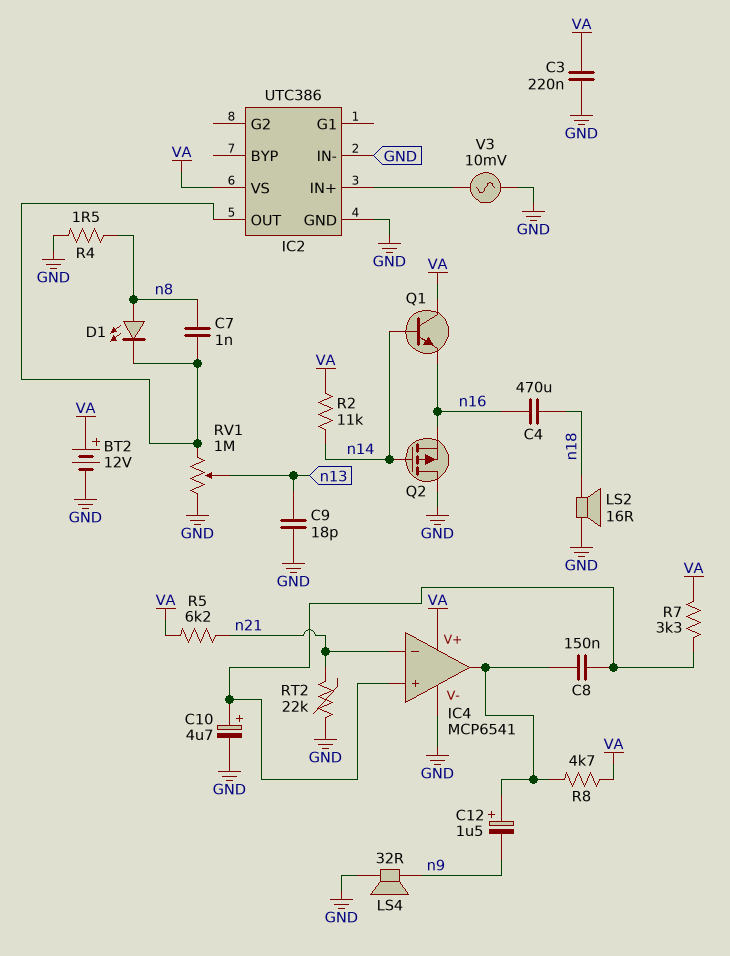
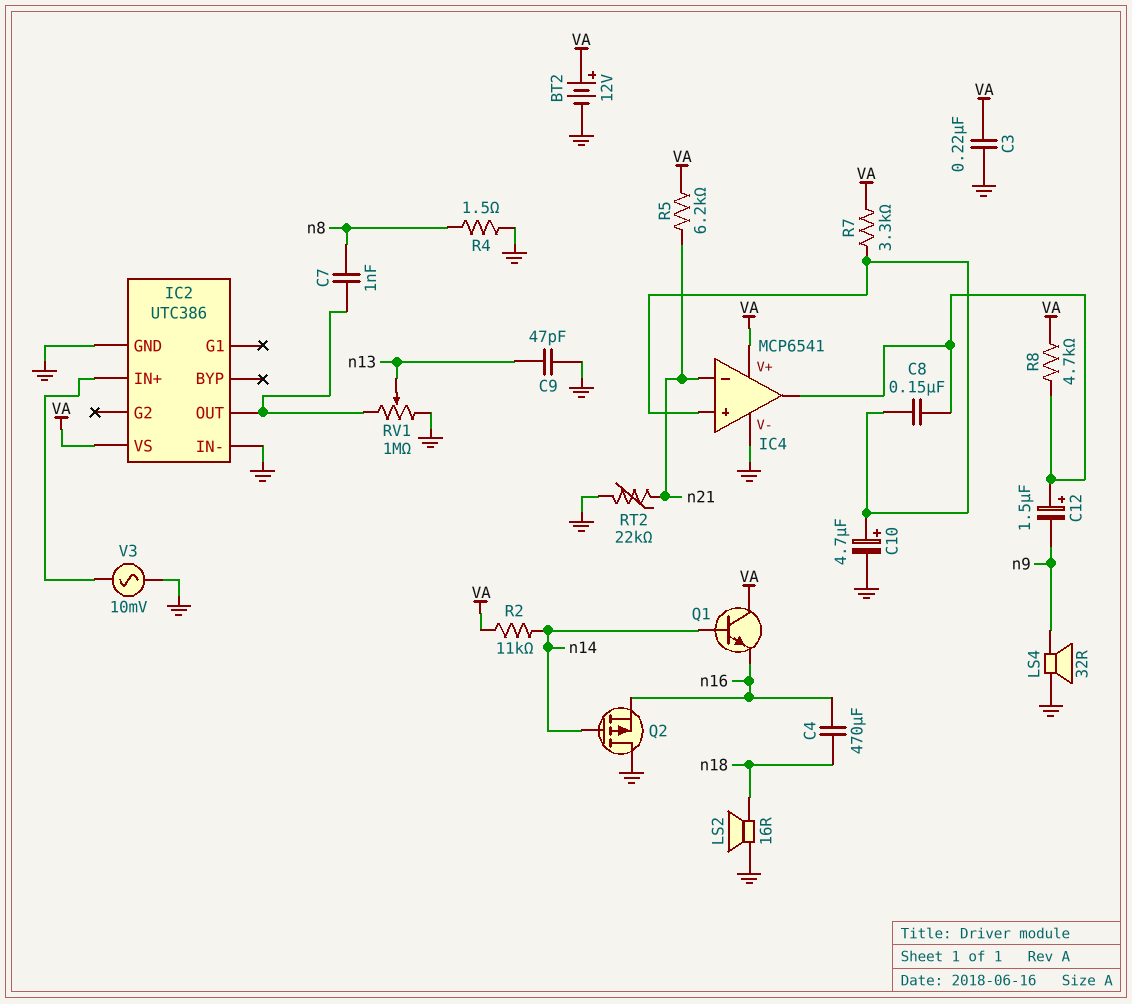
C9: 18pF (GND, n13) -> 47pF (GND, n13)
D1: LED (A n8, K IC2/OUT) -> none

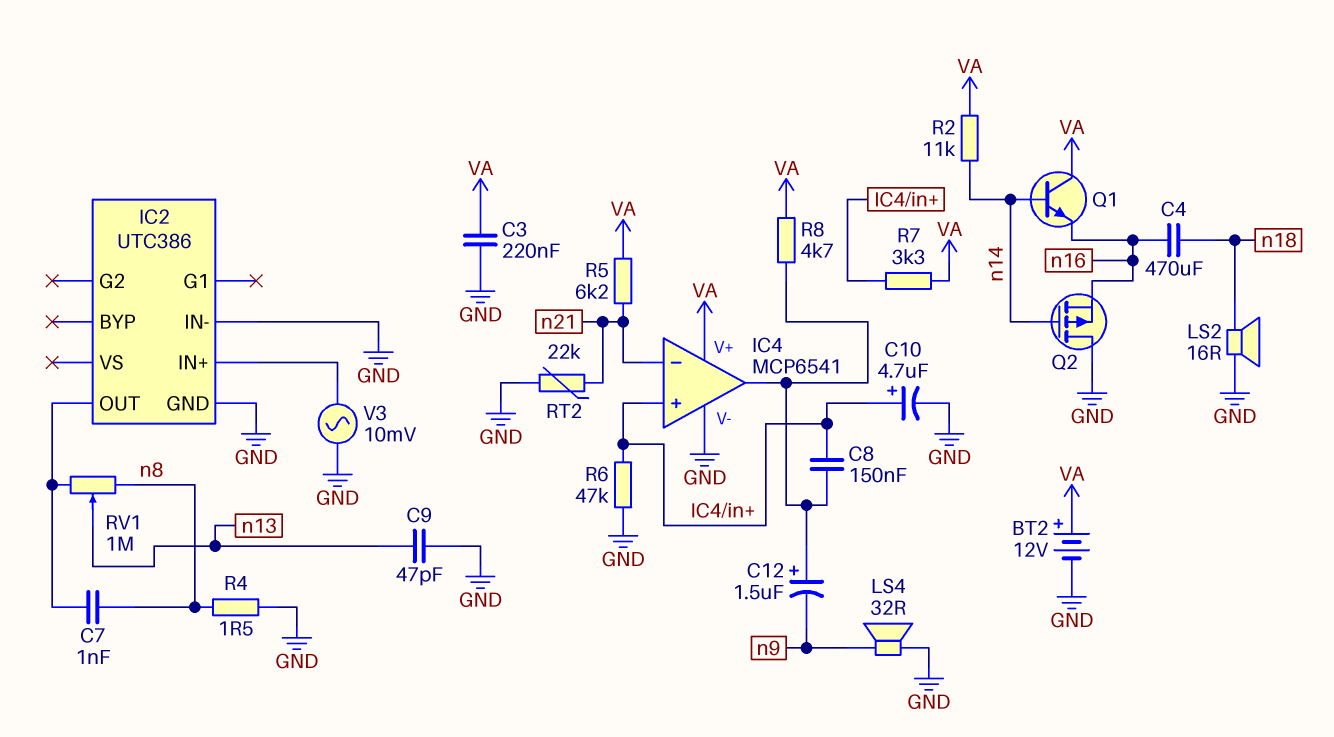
IC2 pin VS: VA -> none
R6: none -> 47k (GND, IC4/in+)
RV1: 1M (GND, IC2/OUT, wiper n13) -> 1M (IC2/OUT, n8, wiper n13)

